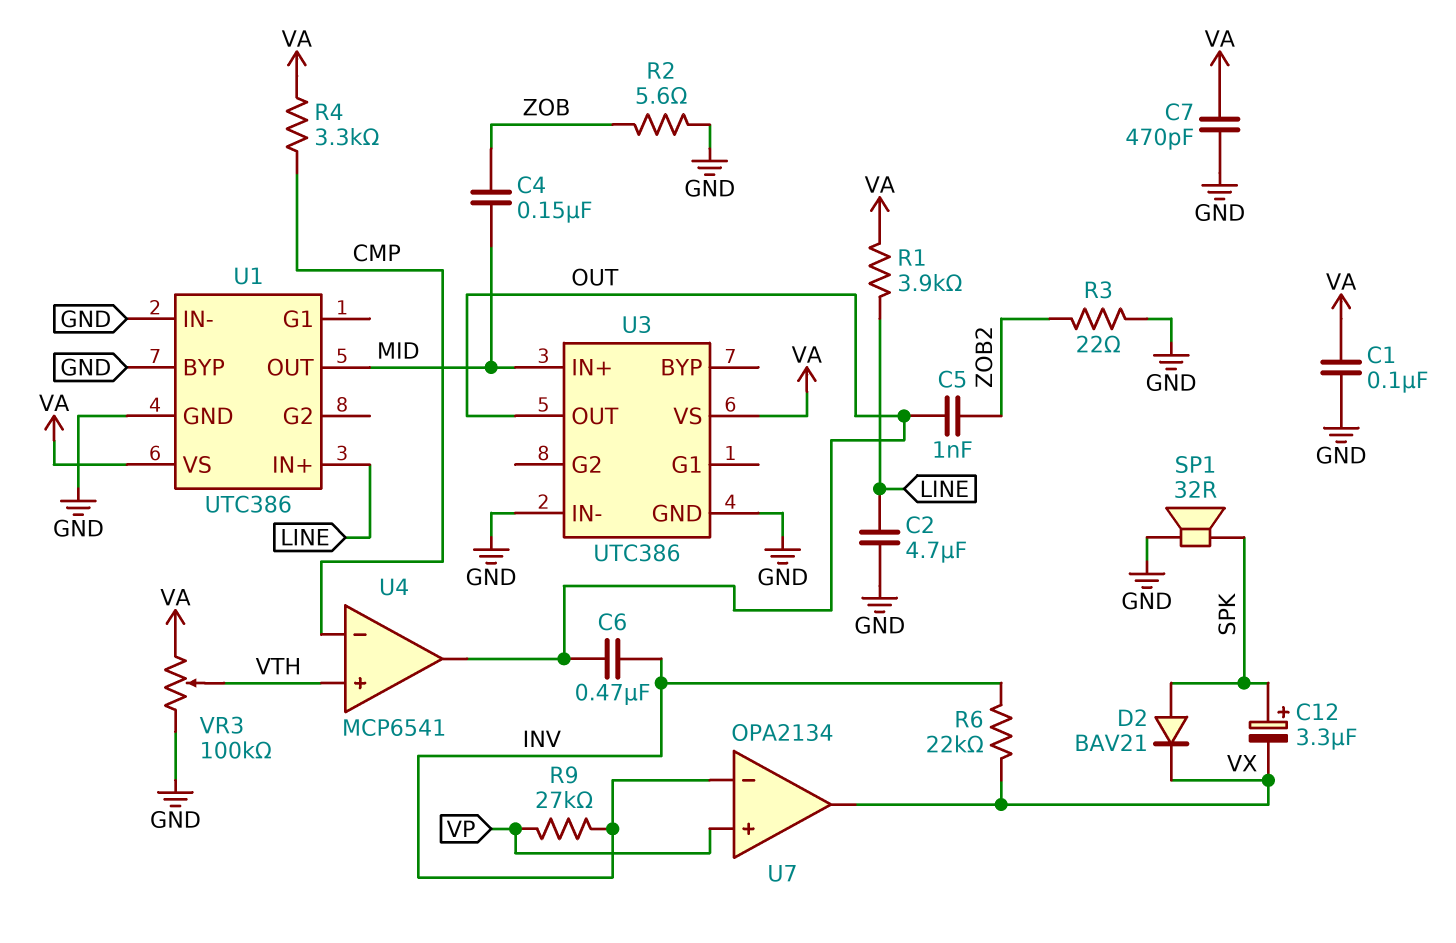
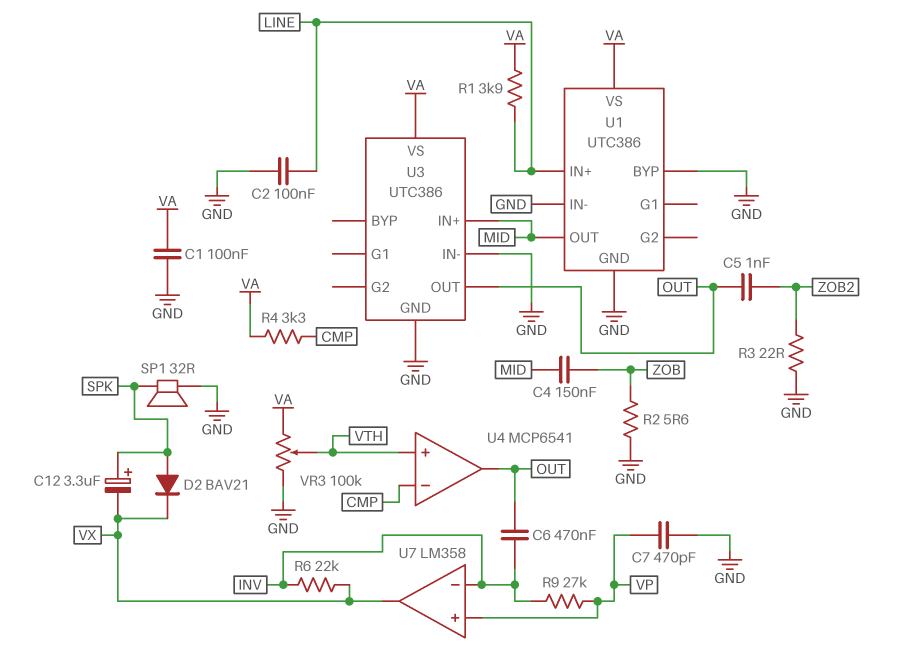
C2: 4.7uF (GND, LINE) -> 100nF (GND, LINE)
C7: 470pF (GND, VA) -> 470pF (GND, VP)
U7: OPA2134 -> LM358

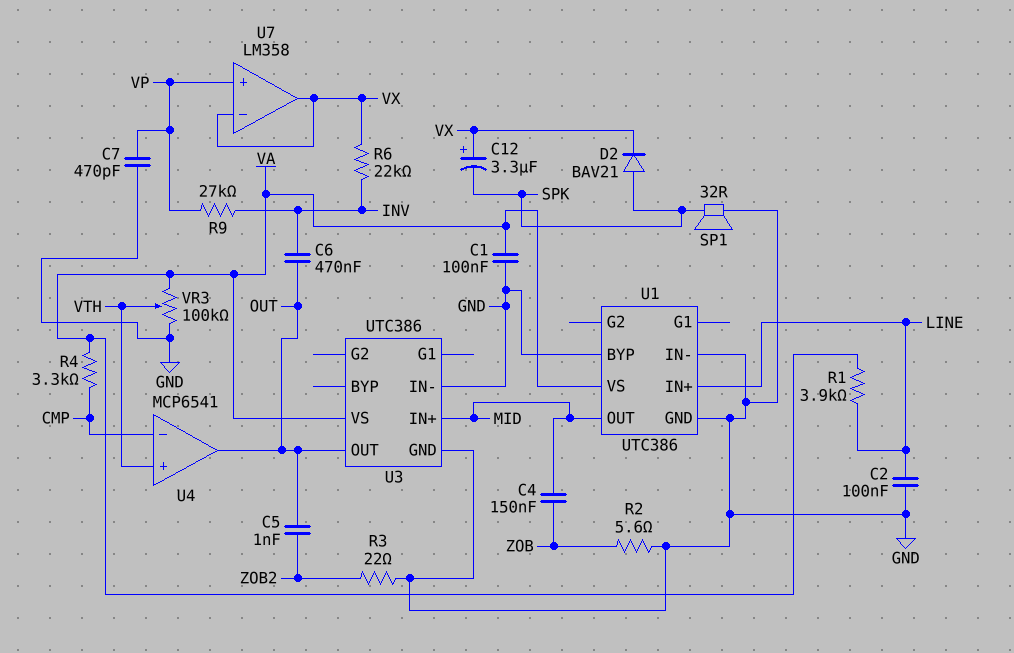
C12: 3.3uF (plus SPK, minus VX) -> 3.3uF (plus VX, minus SPK)
U7 pin in-: INV -> VX

